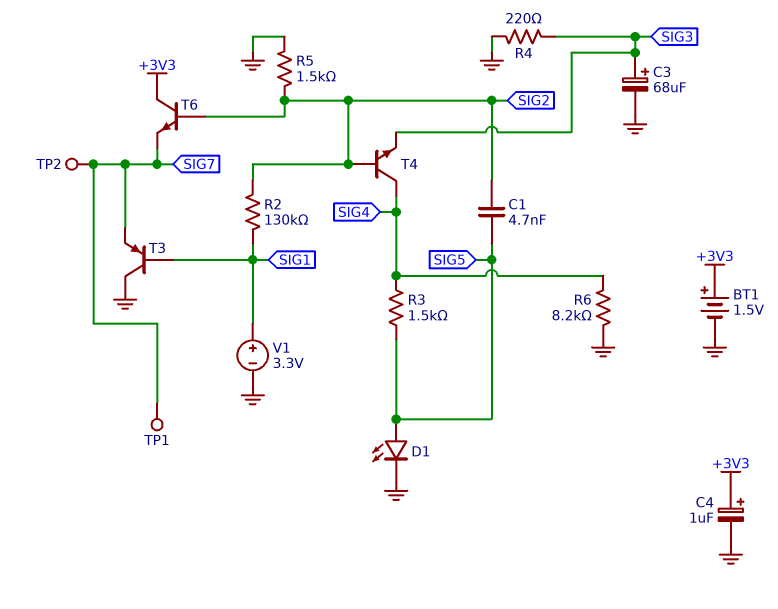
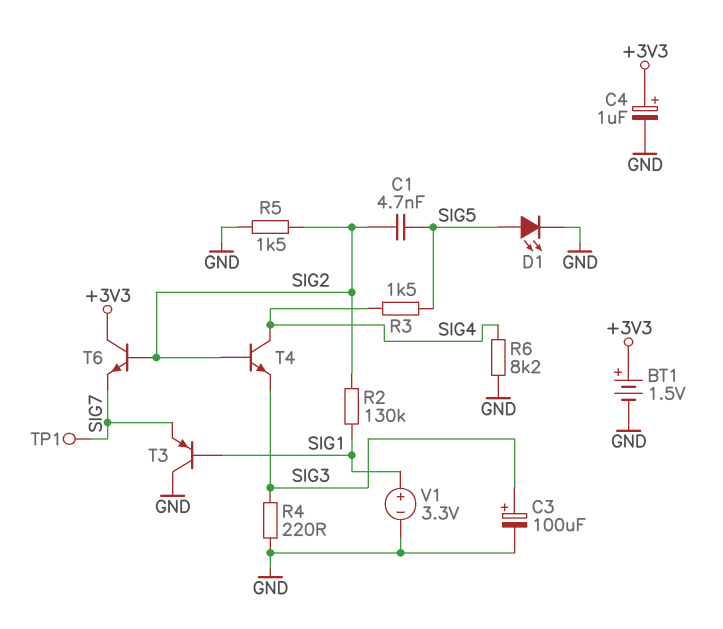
C3: 68uF (plus SIG3, minus GND) -> 100uF (plus SIG3, minus GND)
TP2: test point (SIG7) -> none

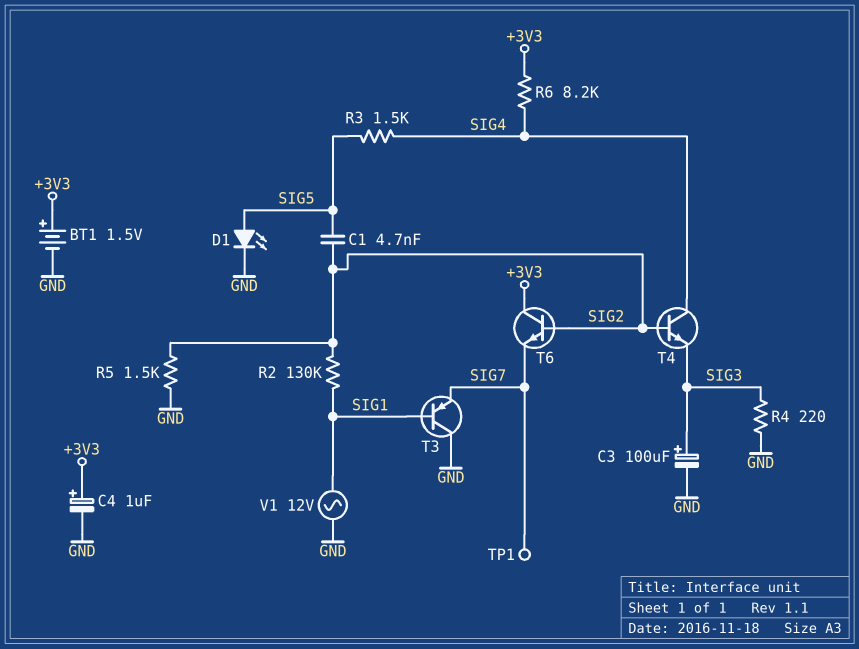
R6: 8.2k (GND, SIG4) -> 8.2k (+3V3, SIG4)
V1: 3.3V (plus SIG1, minus GND) -> AC 12V (GND, SIG1)

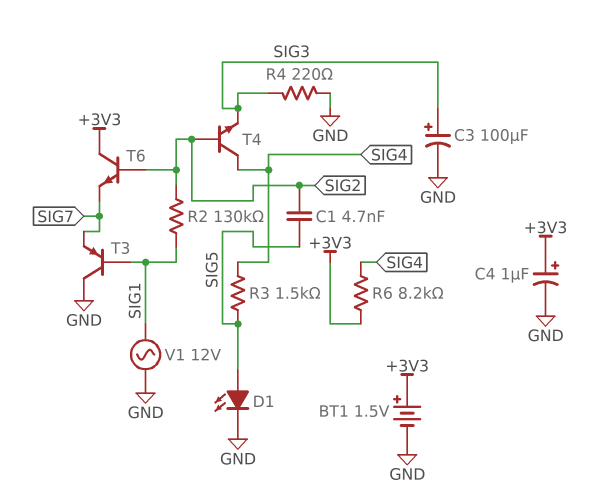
R5: 1.5k (GND, SIG2) -> none
TP1: test point (SIG7) -> none

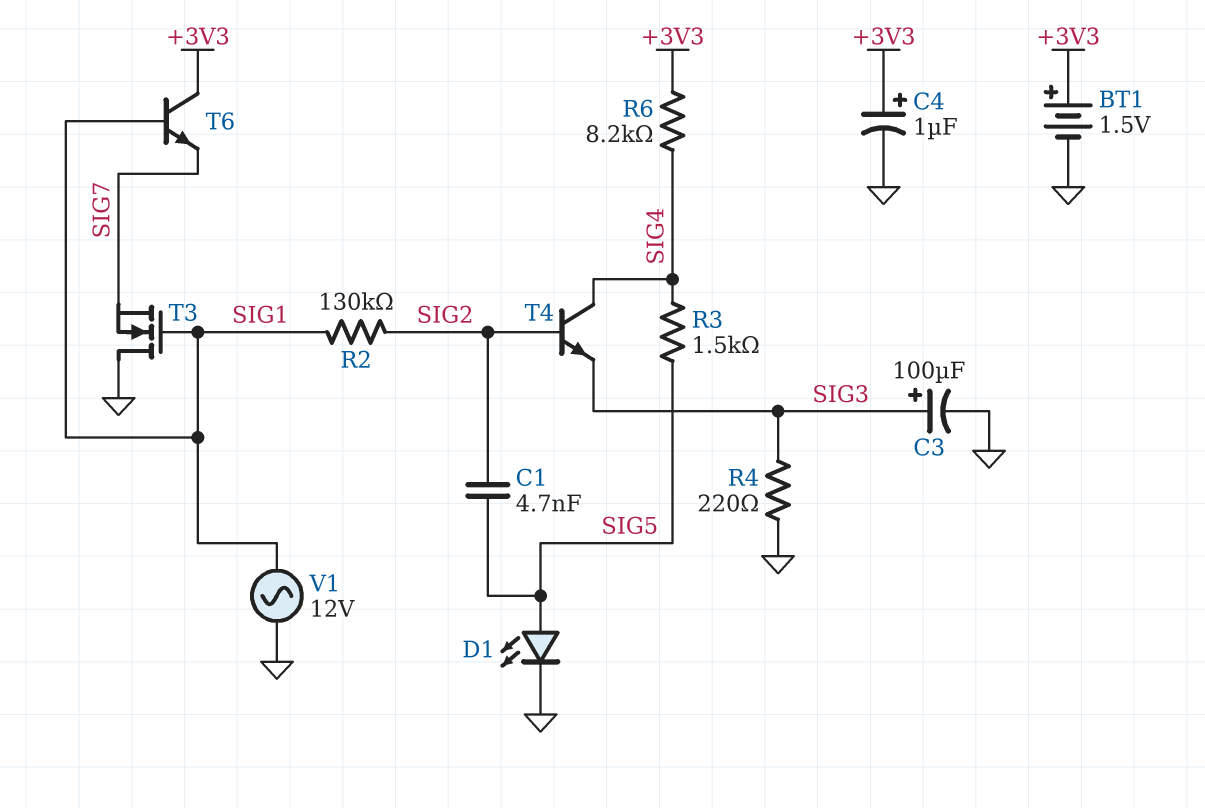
T3: PNP (B SIG1, C GND, E SIG7) -> NMOS (G SIG1, D GND, S SIG7)
T6: NPN (B SIG2, C +3V3, E SIG7) -> NPN (B SIG1, C +3V3, E SIG7)

